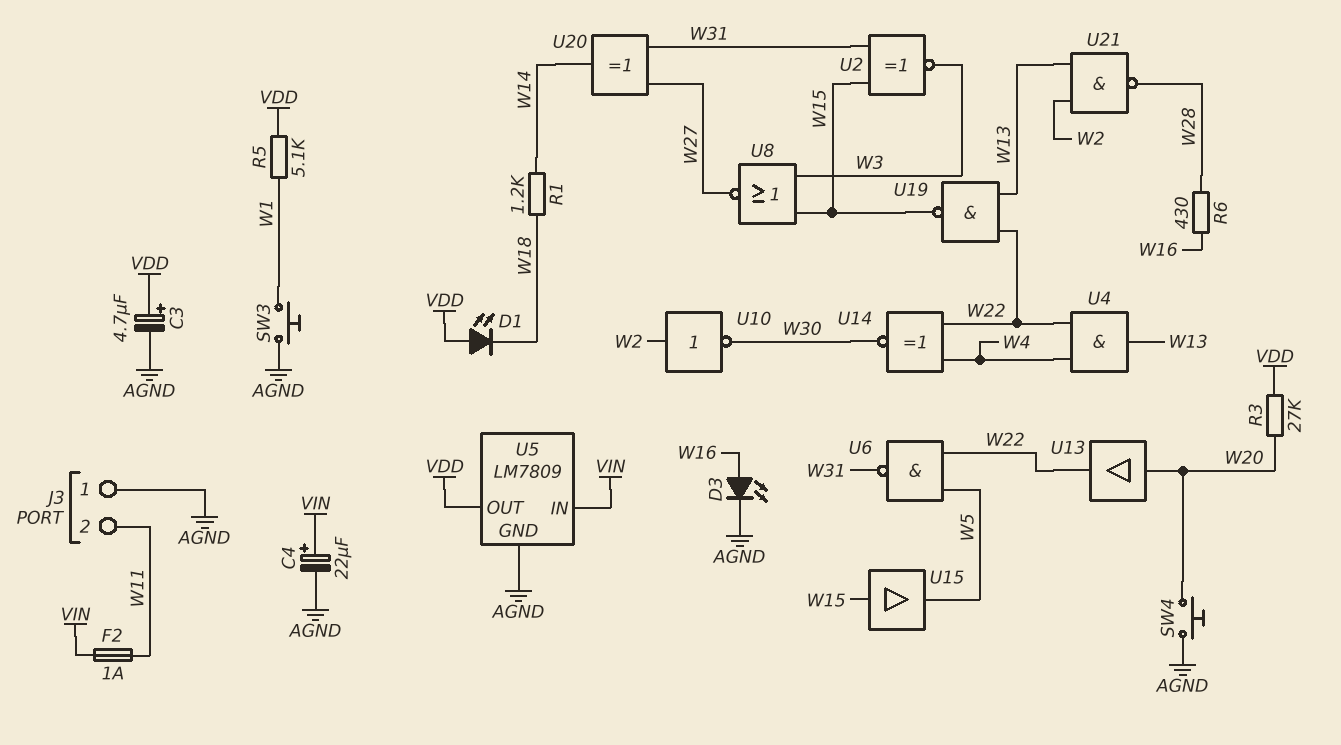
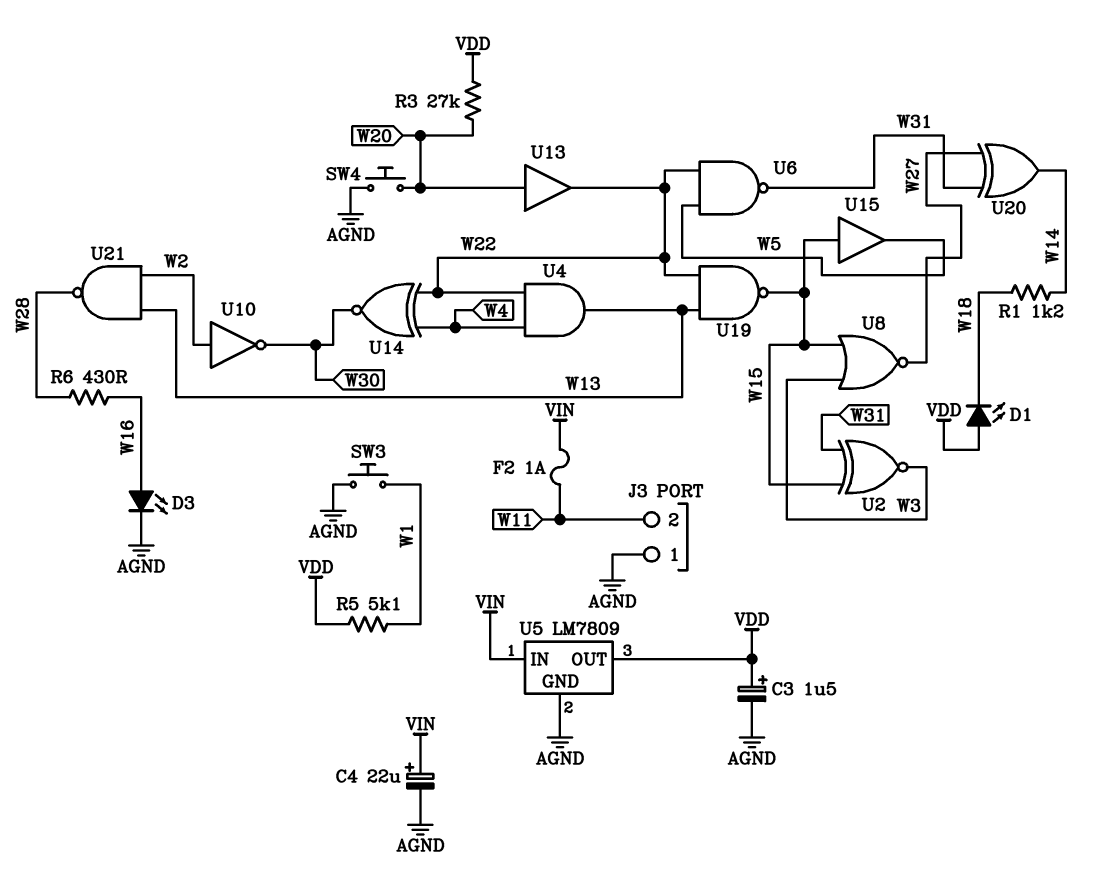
C3: 4.7uF (plus VDD, minus AGND) -> 1.5uF (plus VDD, minus AGND)

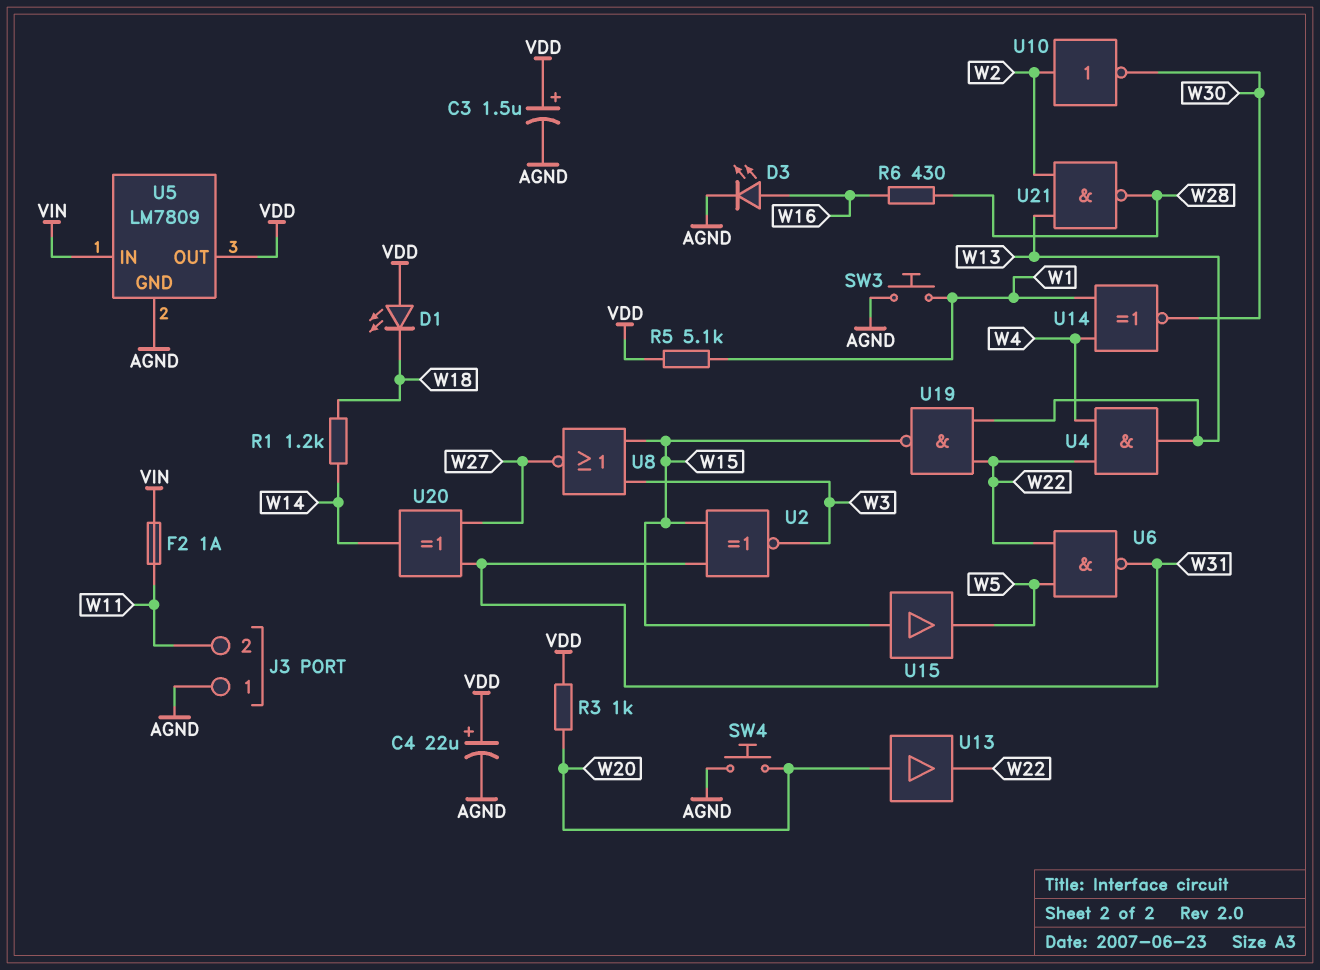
C4: 22uF (plus VIN, minus AGND) -> 22uF (plus VDD, minus AGND)
R3: 27k (VDD, W20) -> 1k (VDD, W20)
U14: XNOR (in W4, in W22, out W30) -> XNOR (in W1, in W4, out W30)

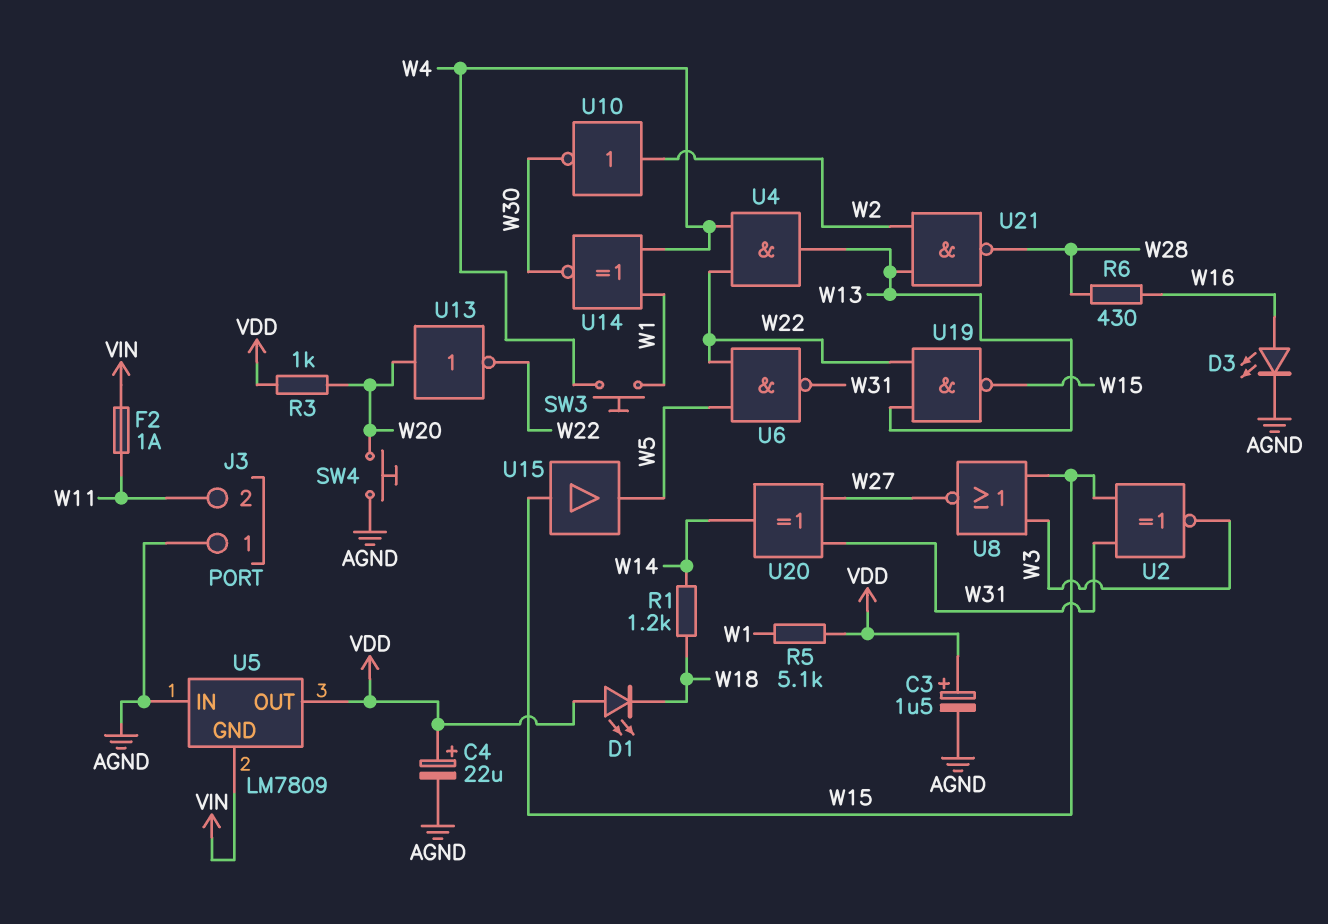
SW3: button (AGND, W1) -> button (W1, W4)
U5 pin GND: AGND -> VIN
U5 pin IN: VIN -> AGND
U13: buffer (in W20, out W22) -> NOT (in W20, out W22)

